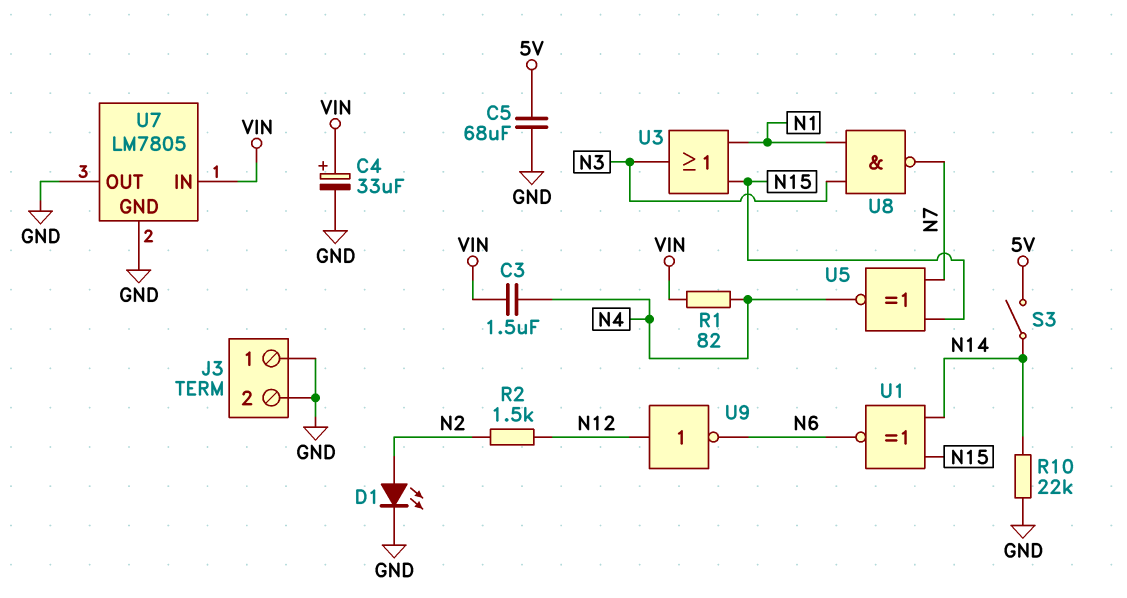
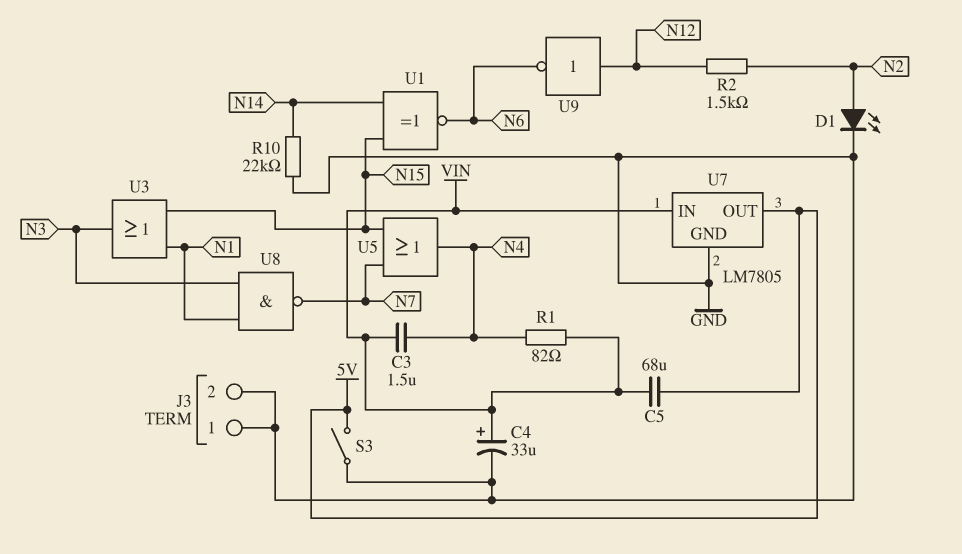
C5: 68uF (5V, GND) -> 68uF (5V, VIN)
S3: switch (5V, N14) -> switch (5V, GND)
U5: XNOR (in N7, in N15, out N4) -> OR (in N7, in N15, out N4)
U7 pin OUT: GND -> 5V

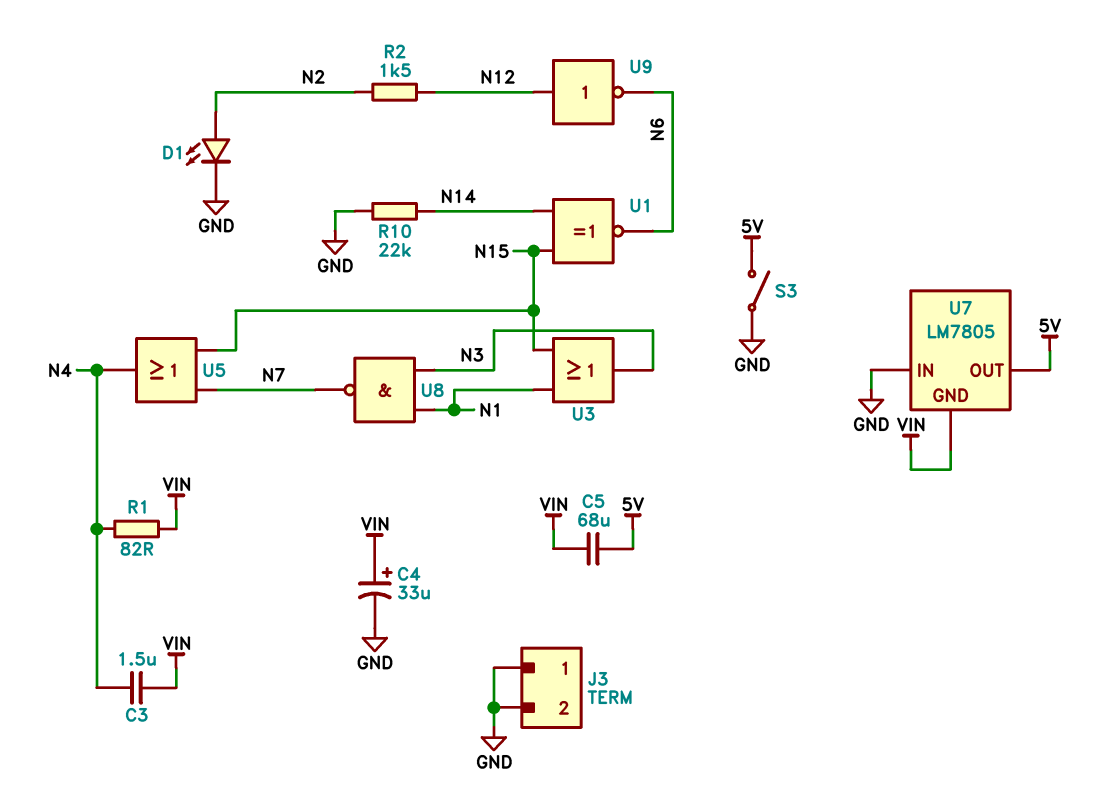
U7 pin GND: GND -> VIN
U7 pin IN: VIN -> GND

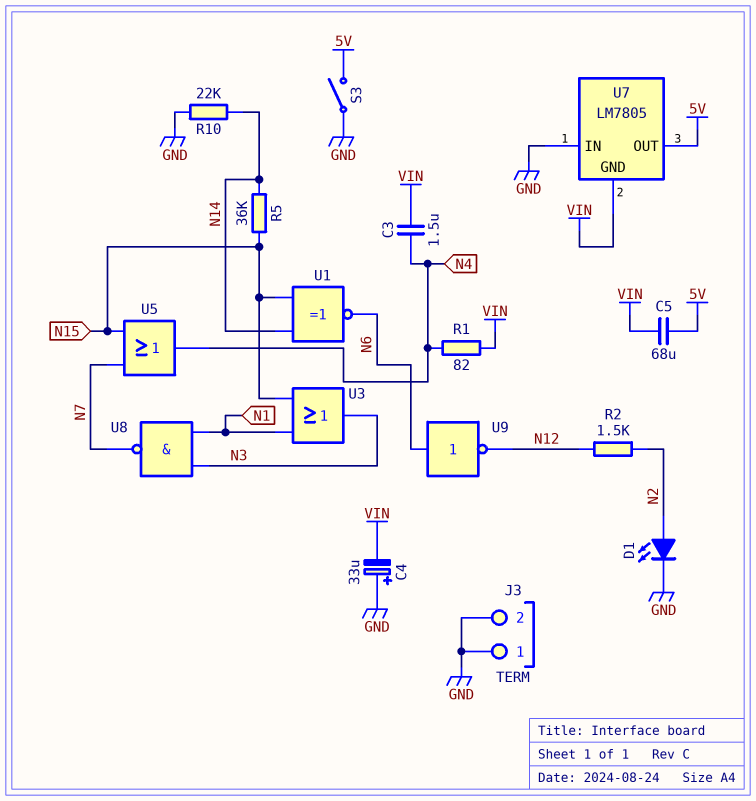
C4: 33uF (plus VIN, minus GND) -> 33uF (plus GND, minus VIN)
R5: none -> 36k (N14, N15)
U9: NOT (in N12, out N6) -> NOT (in N6, out N12)

